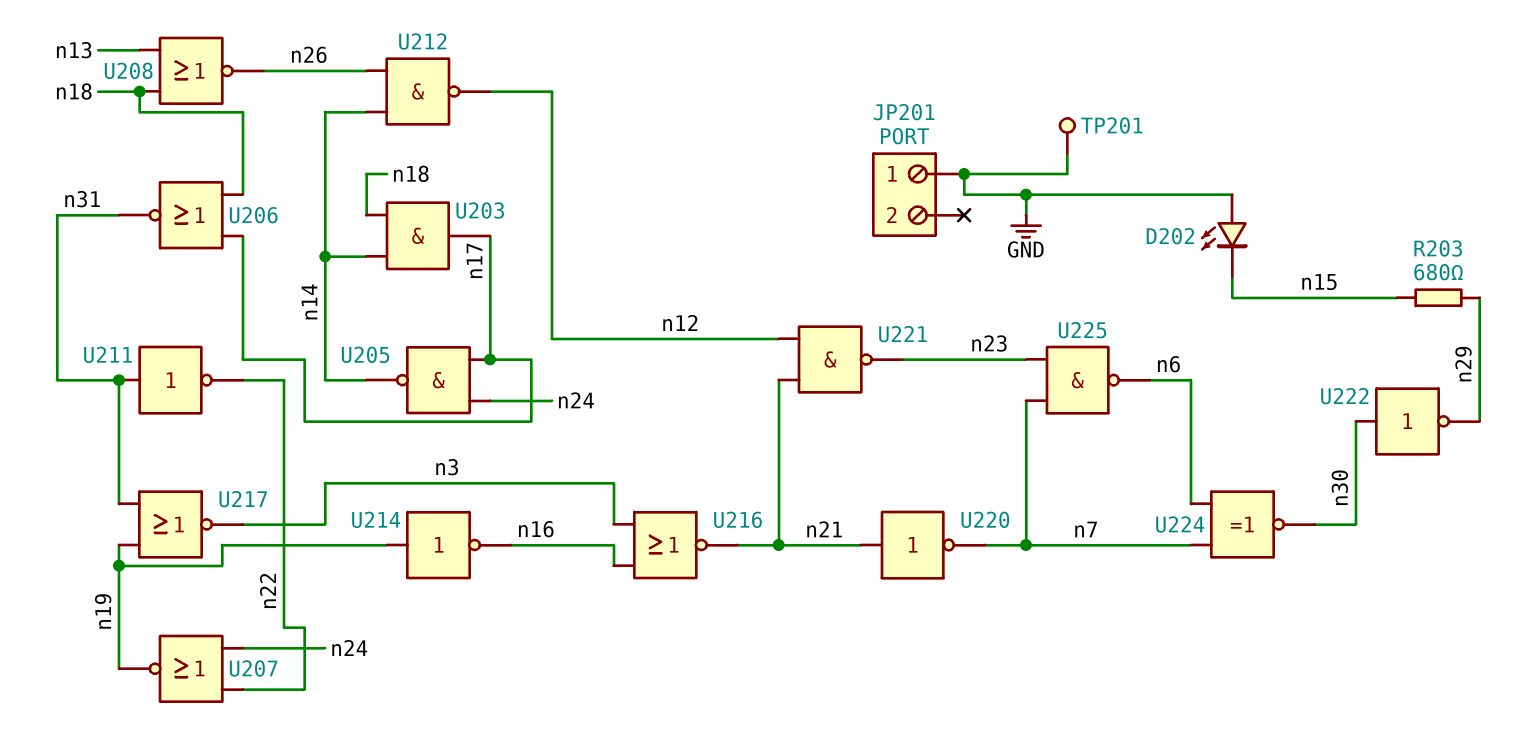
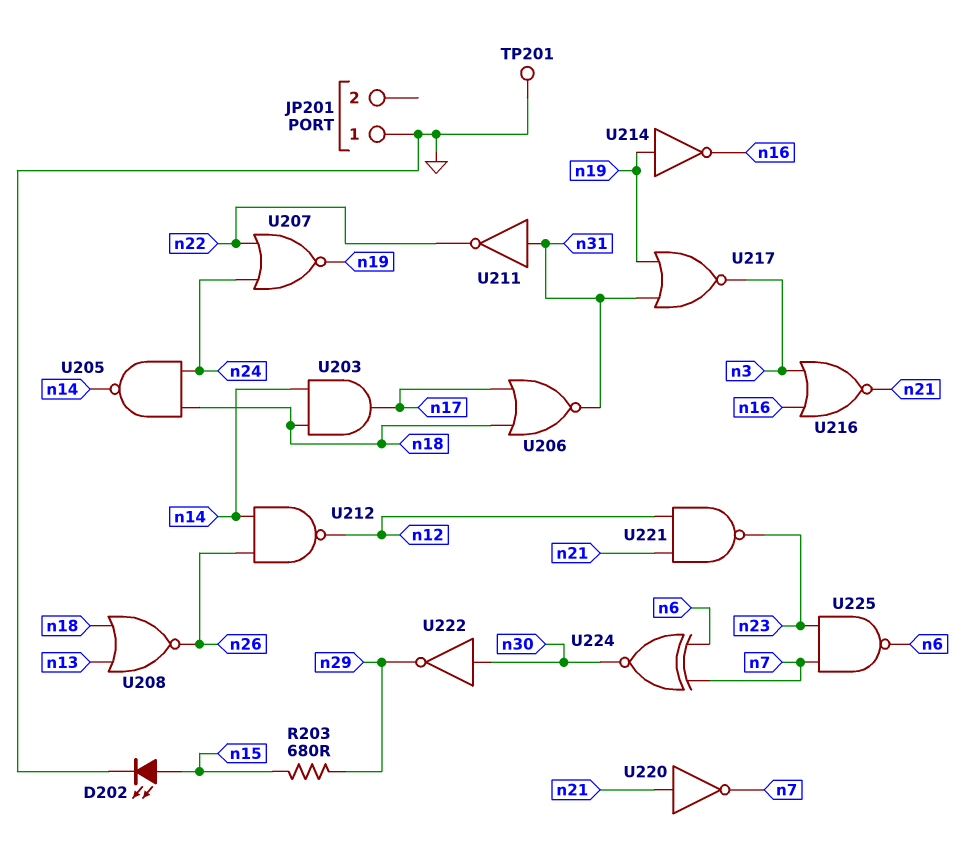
D202: LED (A GND, K n15) -> LED (A n15, K GND)
U205: NAND (in n17, in n24, out n14) -> NAND (in n18, in n24, out n14)

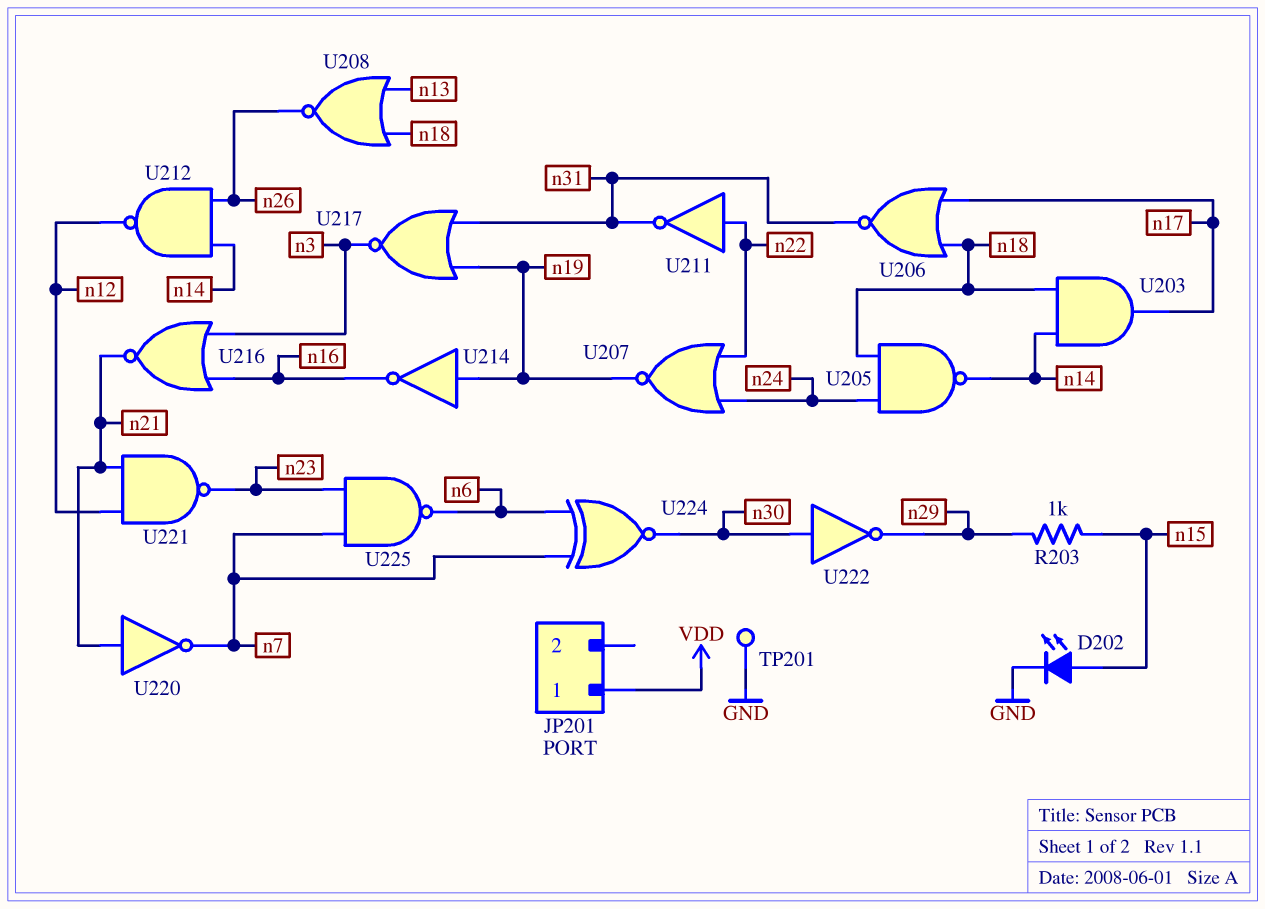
JP201 pin 1: GND -> VDD
R203: 680 (n15, n29) -> 1k (n15, n29)
U211: NOT (in n31, out n22) -> NOT (in n22, out n31)

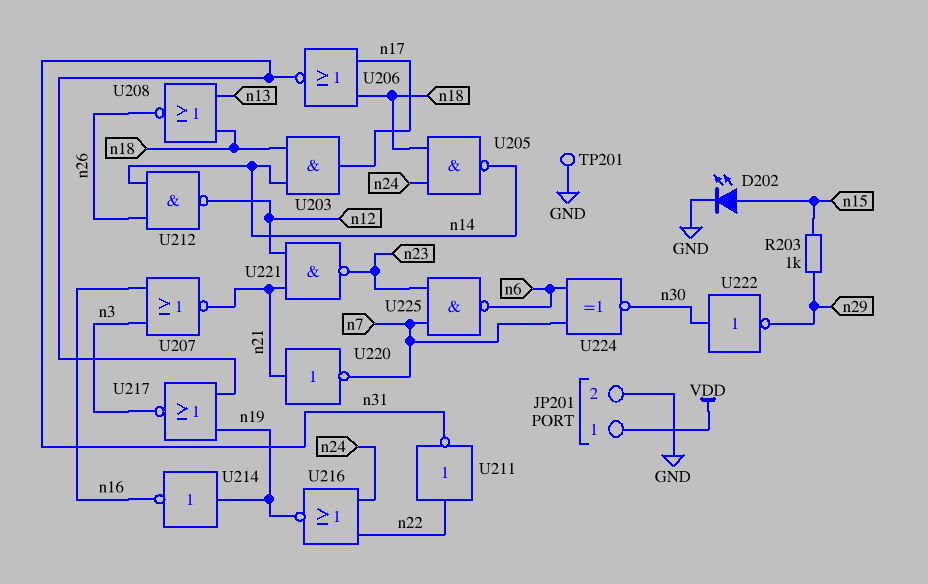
JP201 pin 2: none -> GND
U207: NOR (in n22, in n24, out n19) -> NOR (in n3, in n16, out n21)
U216: NOR (in n3, in n16, out n21) -> NOR (in n22, in n24, out n19)

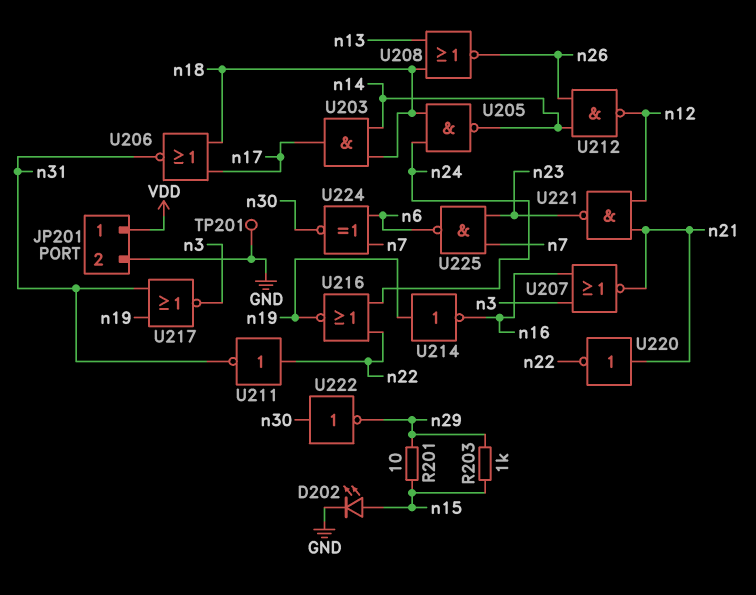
R201: none -> 10 (n15, n29)
U220: NOT (in n21, out n7) -> NOT (in n21, out n22)

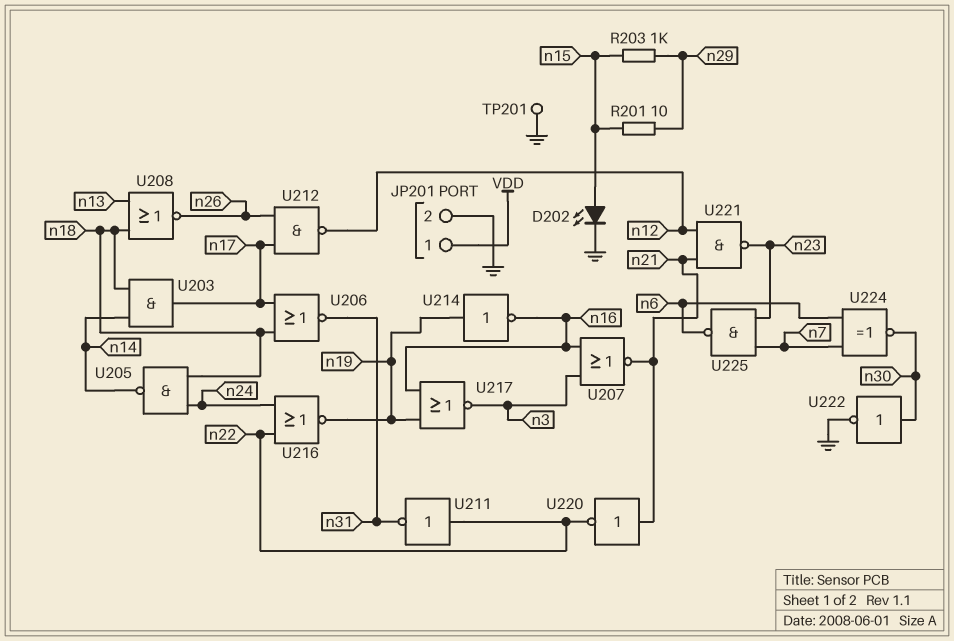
U212: NAND (in n14, in n26, out n12) -> NAND (in n17, in n26, out n12)
U217: NOR (in n19, in n31, out n3) -> NOR (in n16, in n19, out n3)
U222: NOT (in n30, out n29) -> NOT (in n30, out GND)

